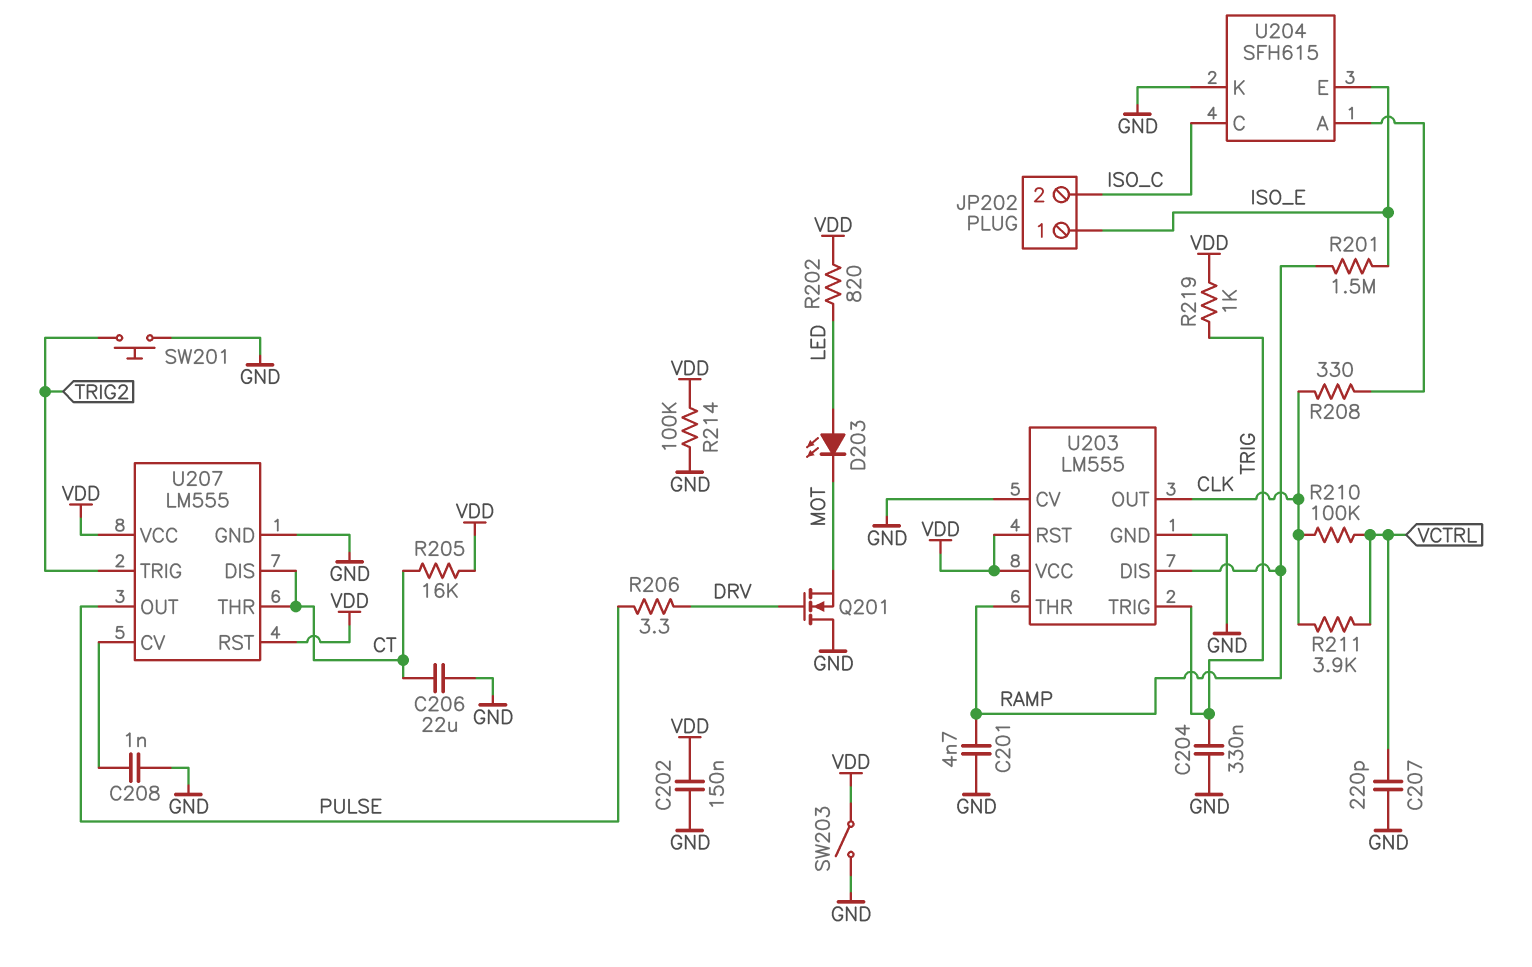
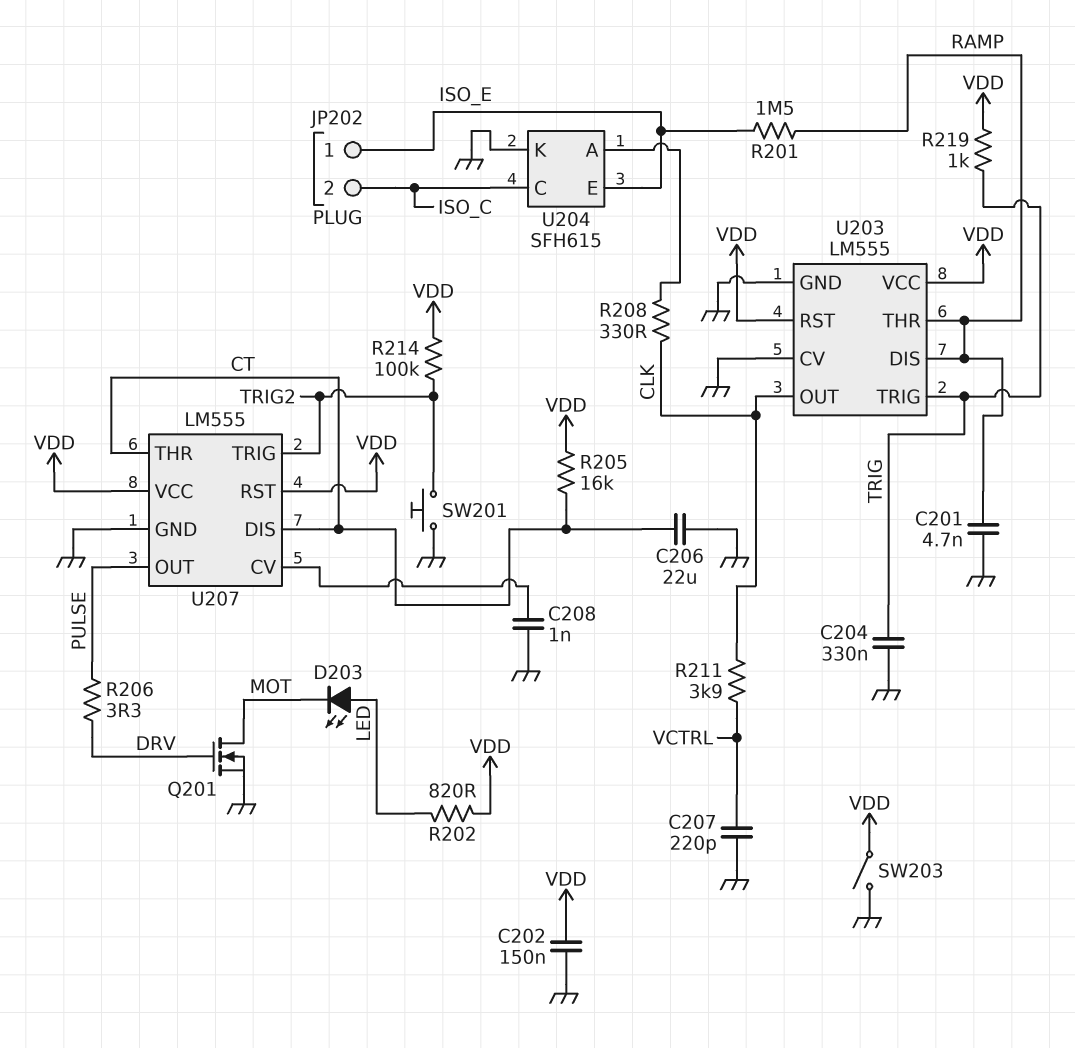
Q201: NMOS (G DRV, D GND, S MOT) -> NMOS (G DRV, D MOT, S GND)
R210: 100k (CLK, VCTRL) -> none
R214: 100k (GND, VDD) -> 100k (TRIG2, VDD)

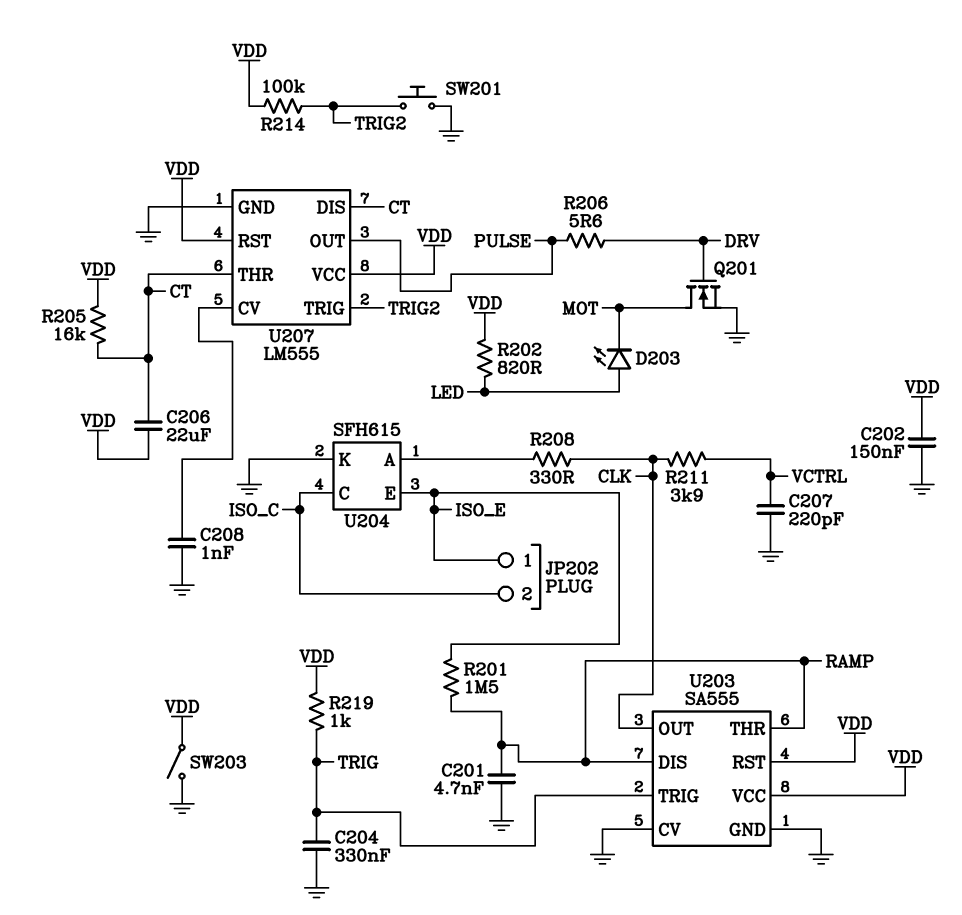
C206: 22uF (CT, GND) -> 22uF (CT, VDD)
R206: 3.3 (DRV, PULSE) -> 5.6 (DRV, PULSE)
U203: LM555 -> SA555

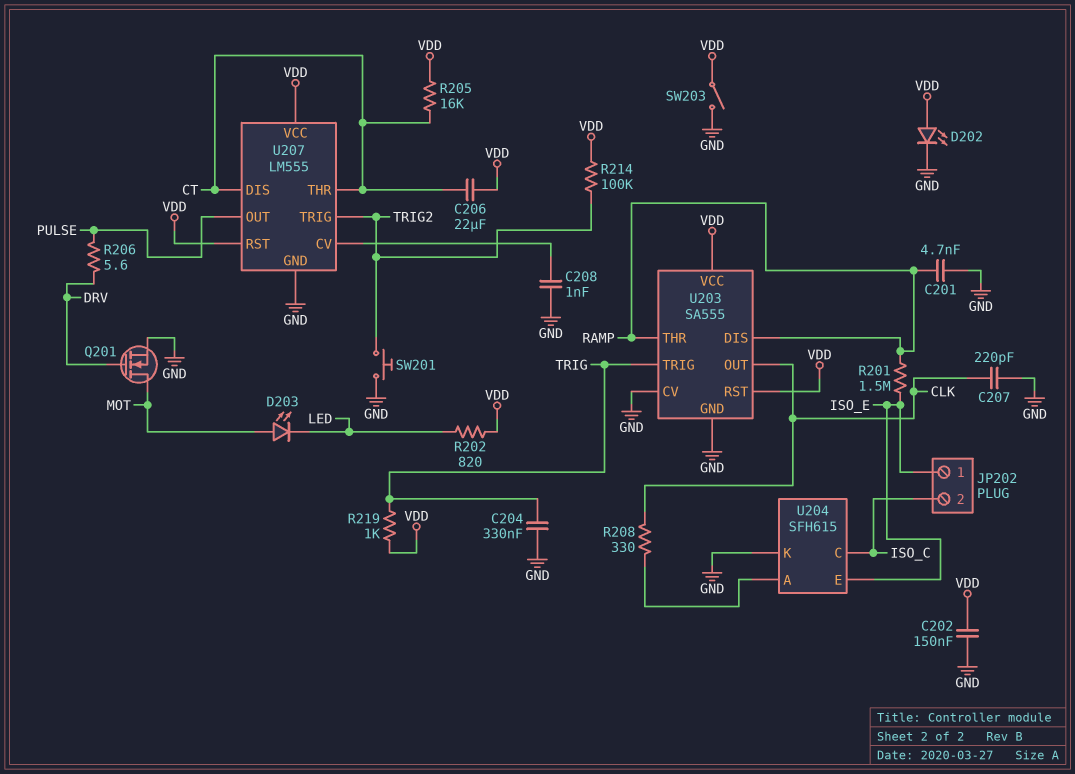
C207: 220pF (GND, VCTRL) -> 220pF (CLK, GND)
D202: none -> LED (A VDD, K GND)
D203: LED (A LED, K MOT) -> LED (A MOT, K LED)
R211: 3.9k (CLK, VCTRL) -> none

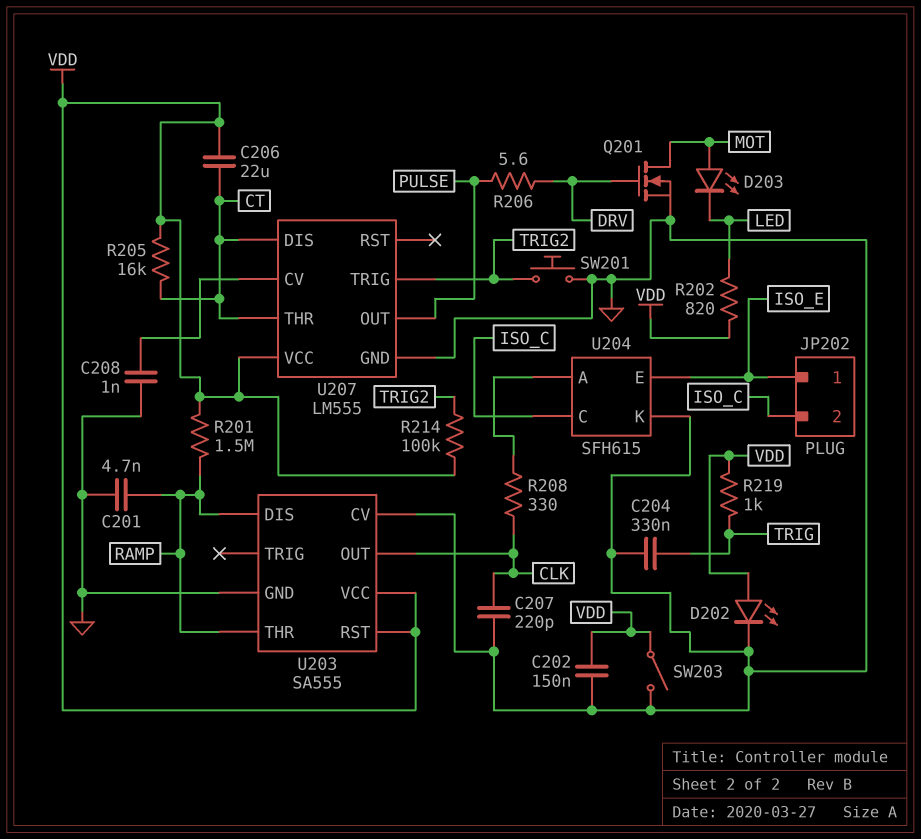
R201: 1.5M (ISO_E, RAMP) -> 1.5M (RAMP, VDD)
U203 pin TRIG: TRIG -> none
U207 pin RST: VDD -> none

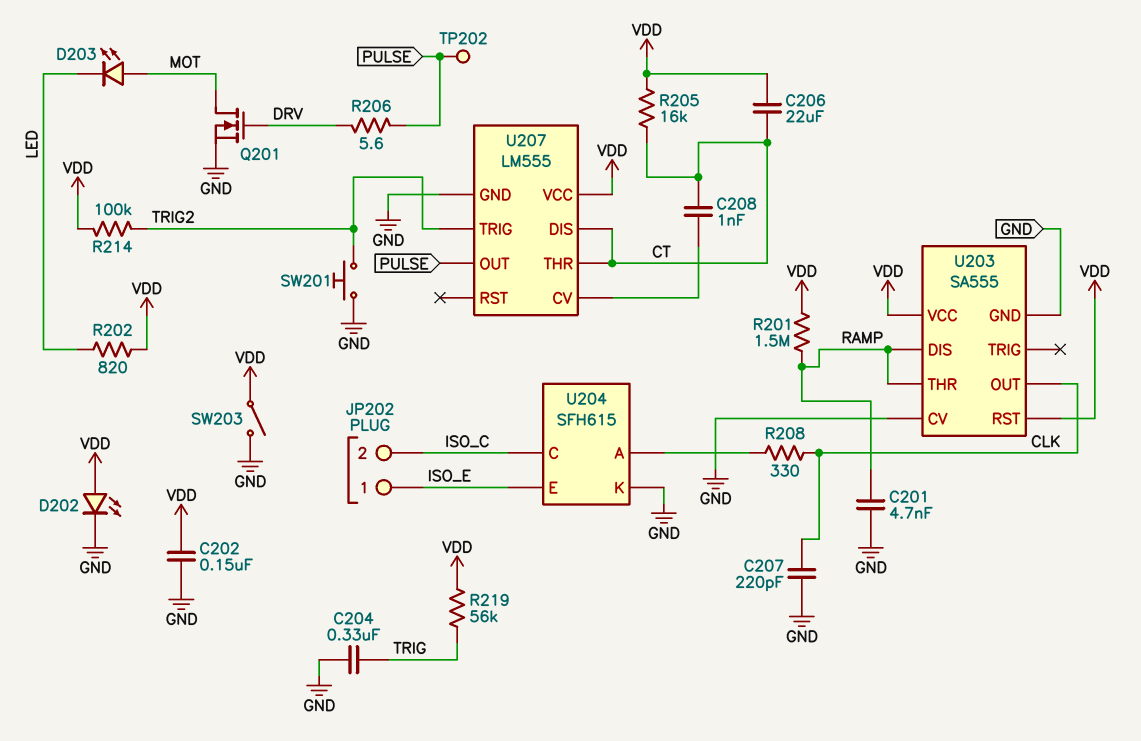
C208: 1nF (GND, U207/CV) -> 1nF (CT, U207/CV)
R219: 1k (TRIG, VDD) -> 56k (TRIG, VDD)
TP202: none -> test point (PULSE)

